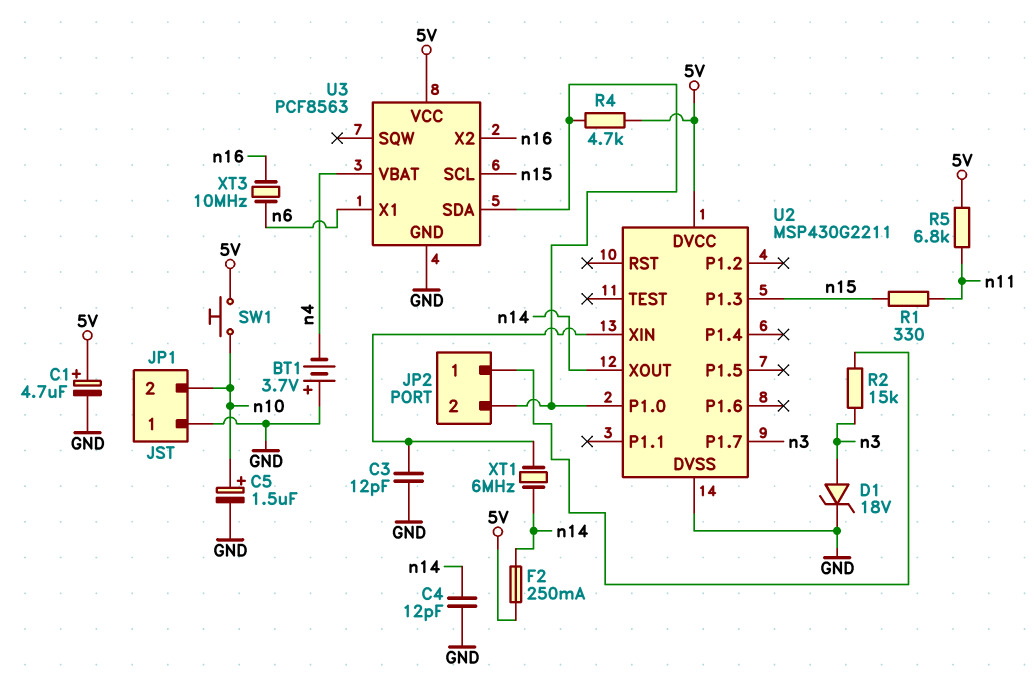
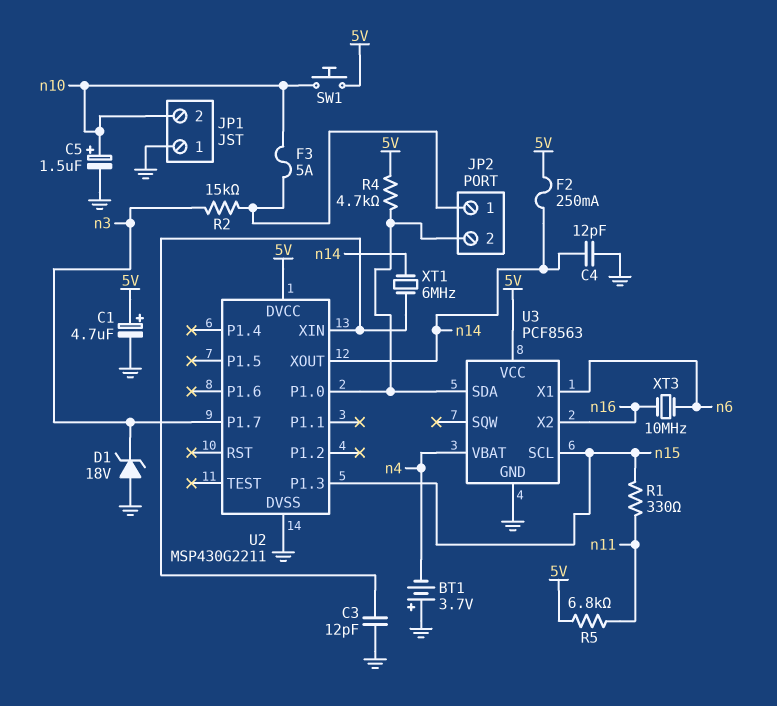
D1: zener 18V (A n3, K GND) -> zener 18V (A GND, K n3)
F3: none -> 5A (JP2/1, n10)

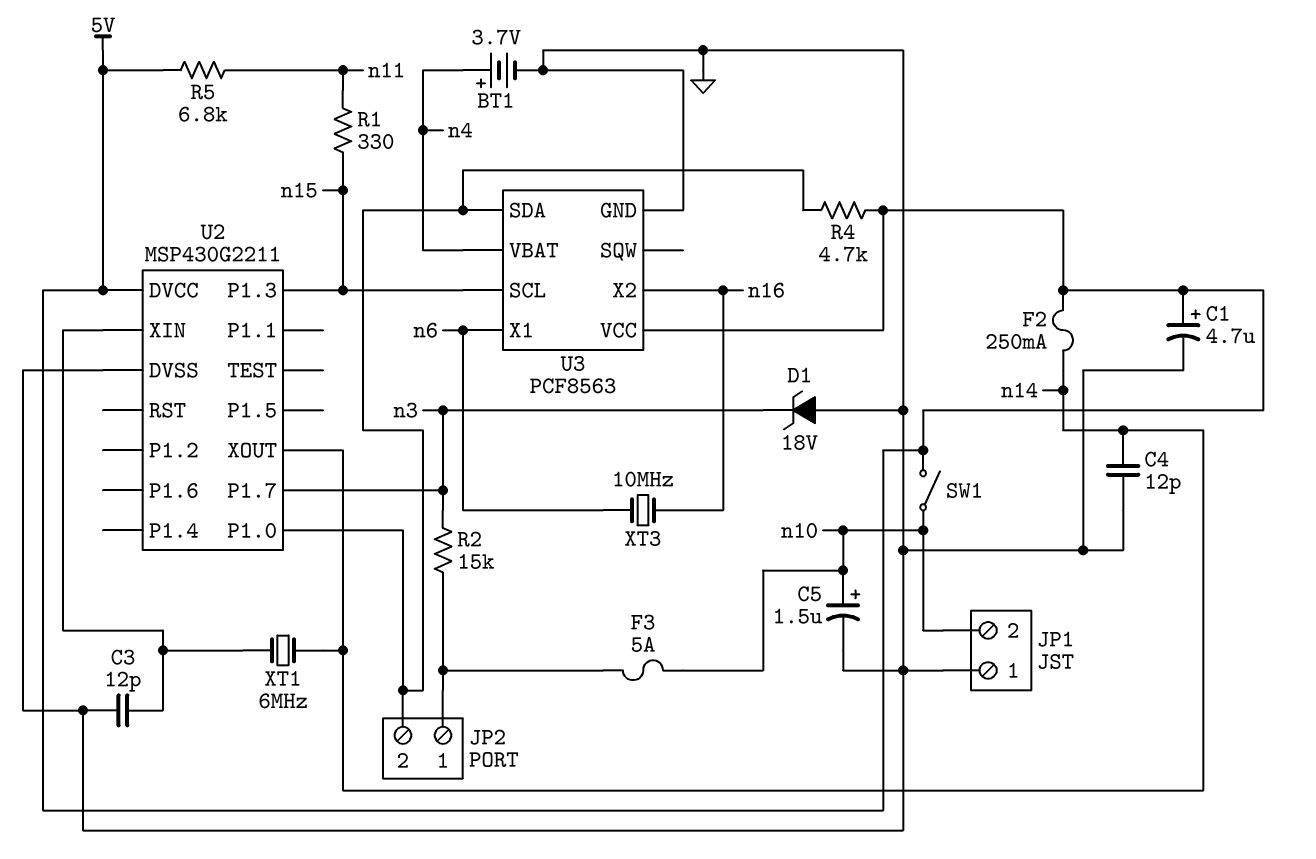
BT1: 3.7V (plus GND, minus n4) -> 3.7V (plus n4, minus GND)
SW1: button (5V, n10) -> switch (5V, n10)

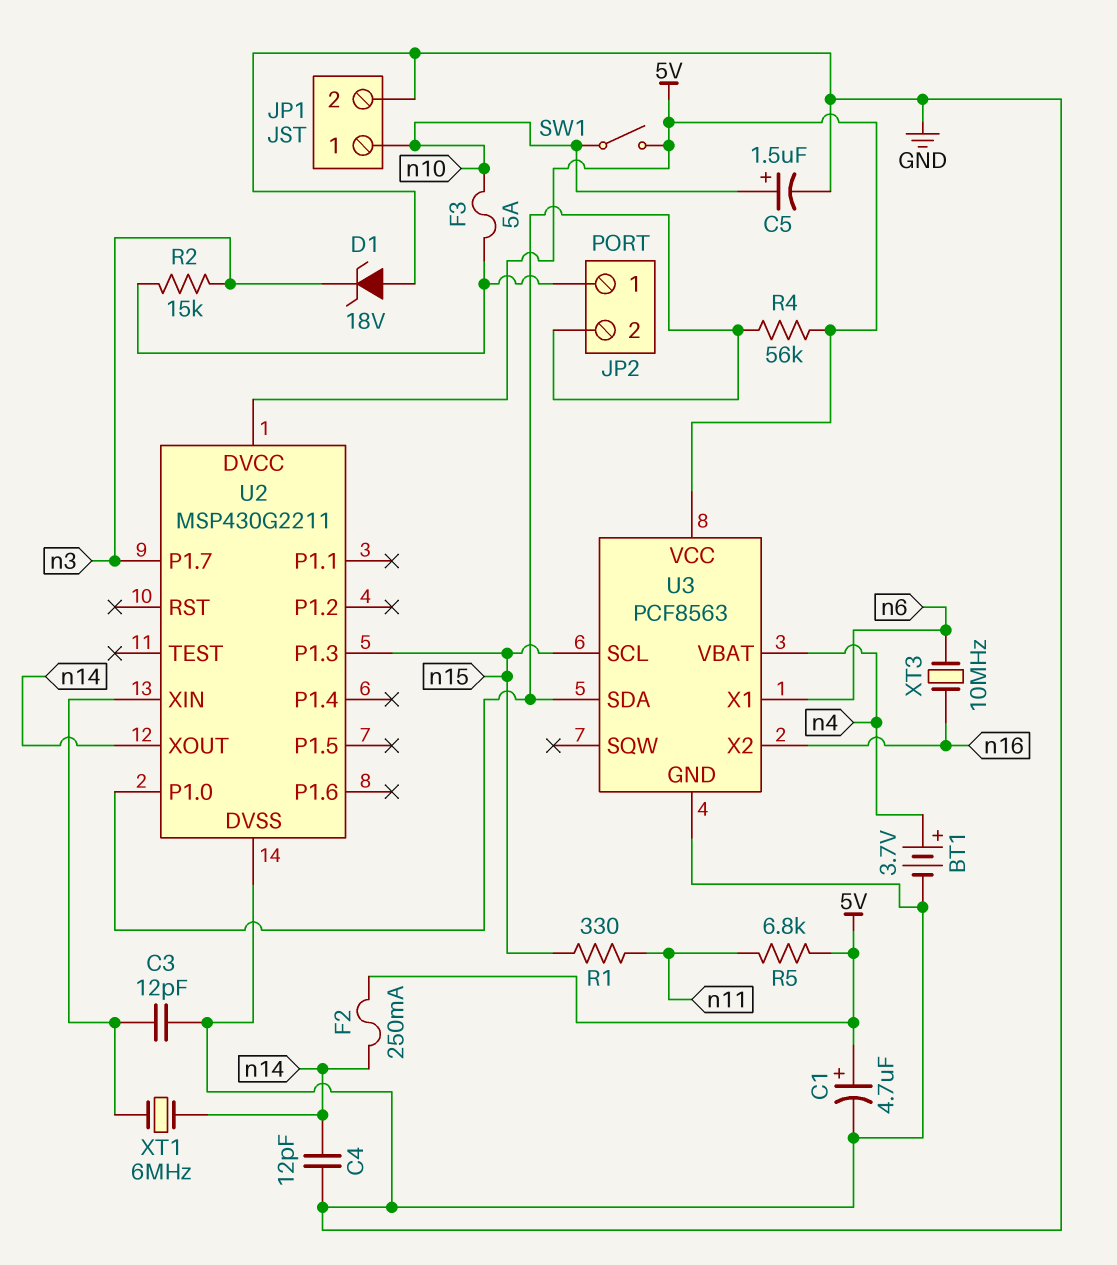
JP1 pin 1: GND -> n10
JP1 pin 2: n10 -> GND
R4: 4.7k (5V, JP2/2) -> 56k (5V, JP2/2)

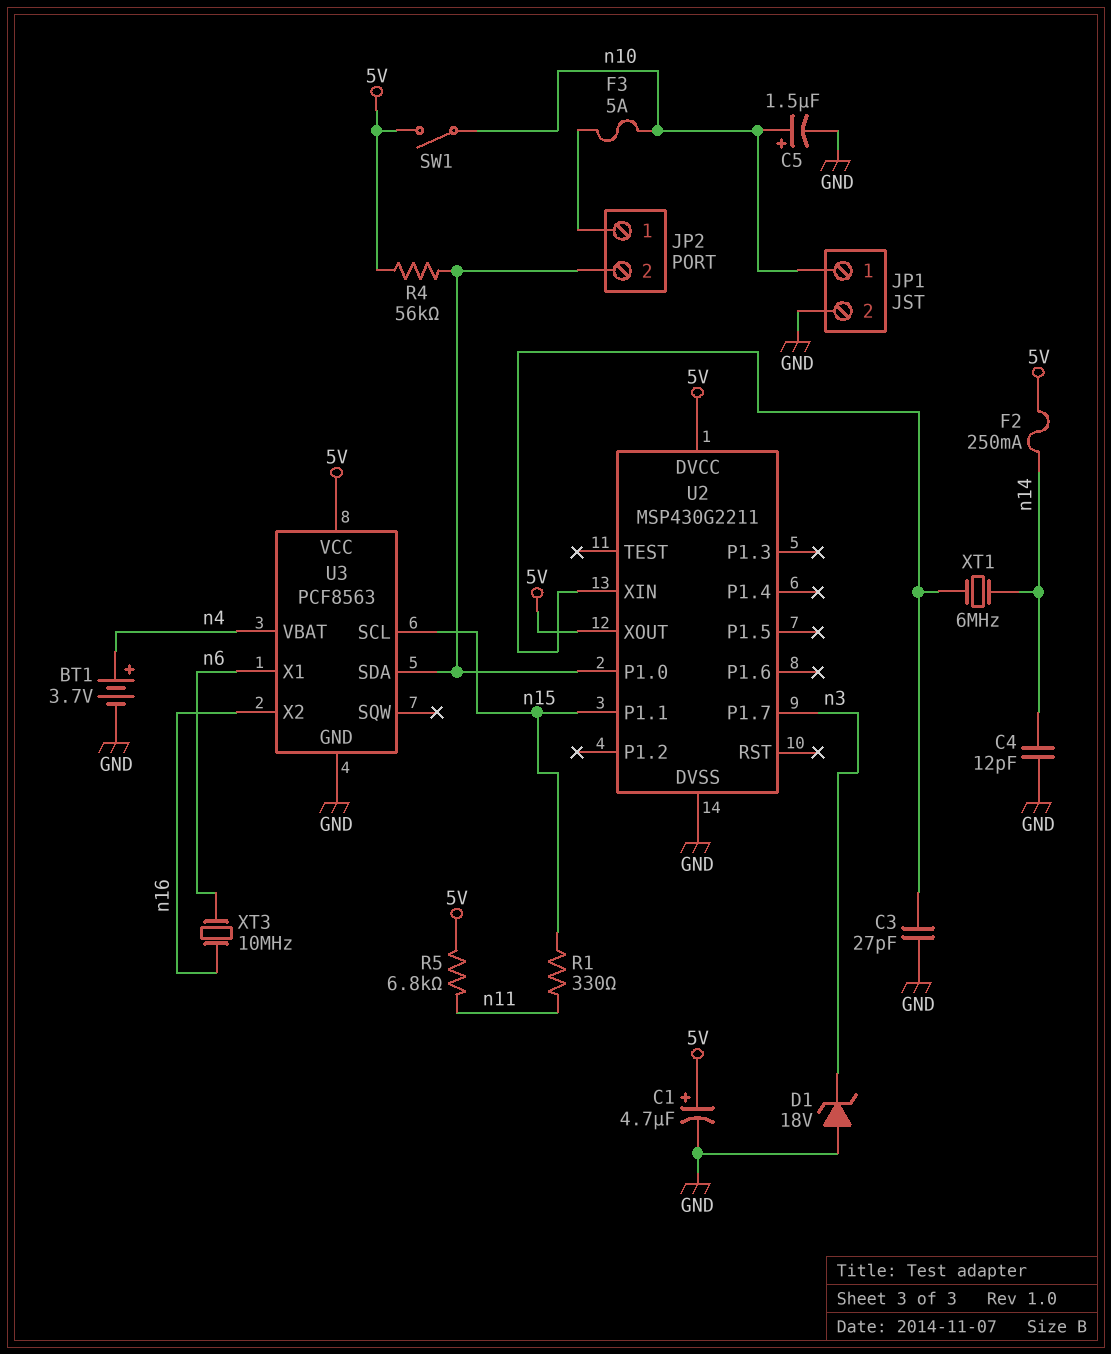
C3: 12pF (GND, U2/XIN) -> 27pF (GND, U2/XIN)
R2: 15k (JP2/1, n3) -> none
U2 pin P1.1: none -> n15
U2 pin P1.3: n15 -> none
U2 pin XOUT: n14 -> 5V

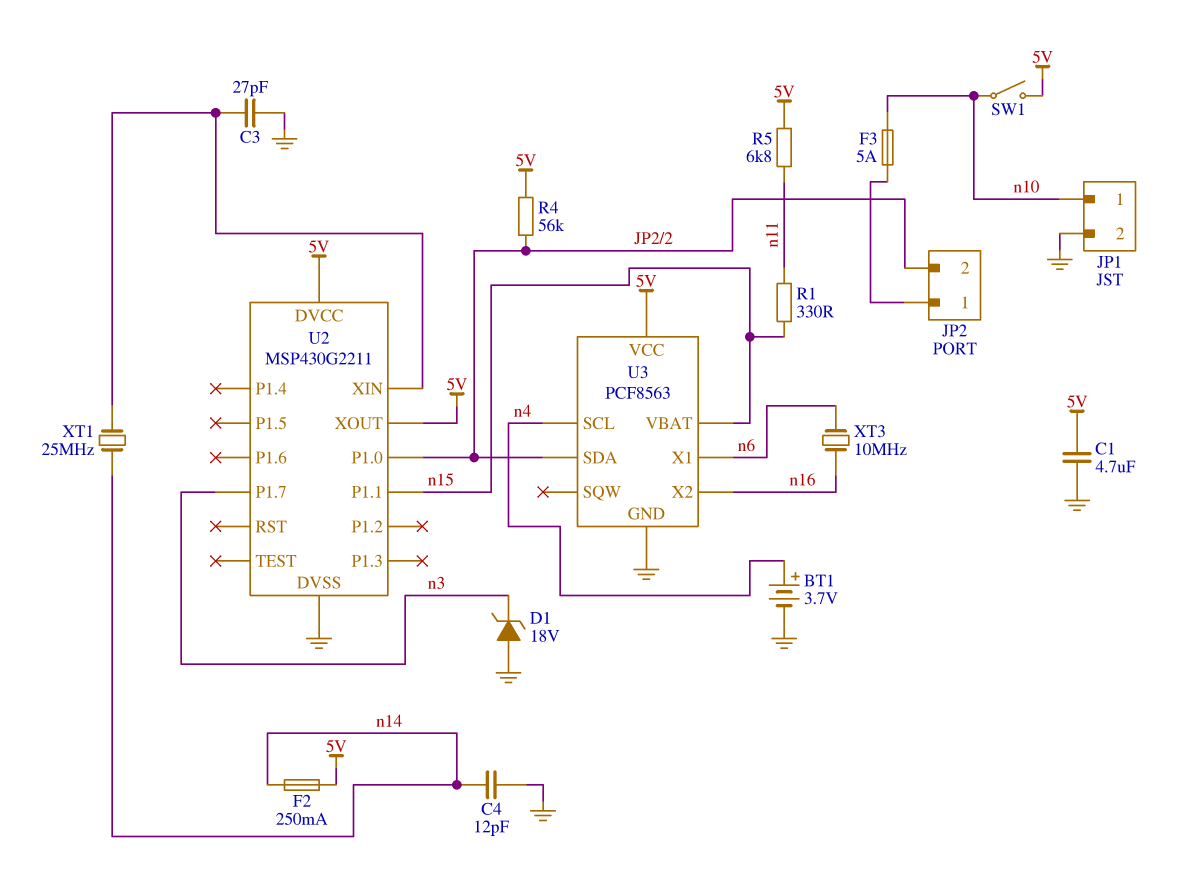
C1: 4.7uF (plus 5V, minus GND) -> 4.7uF (5V, GND)
C5: 1.5uF (plus n10, minus GND) -> none
U3 pin SCL: n15 -> n4
U3 pin VBAT: n4 -> n15
XT1: 6MHz (U2/XIN, n14) -> 25MHz (U2/XIN, n14)

